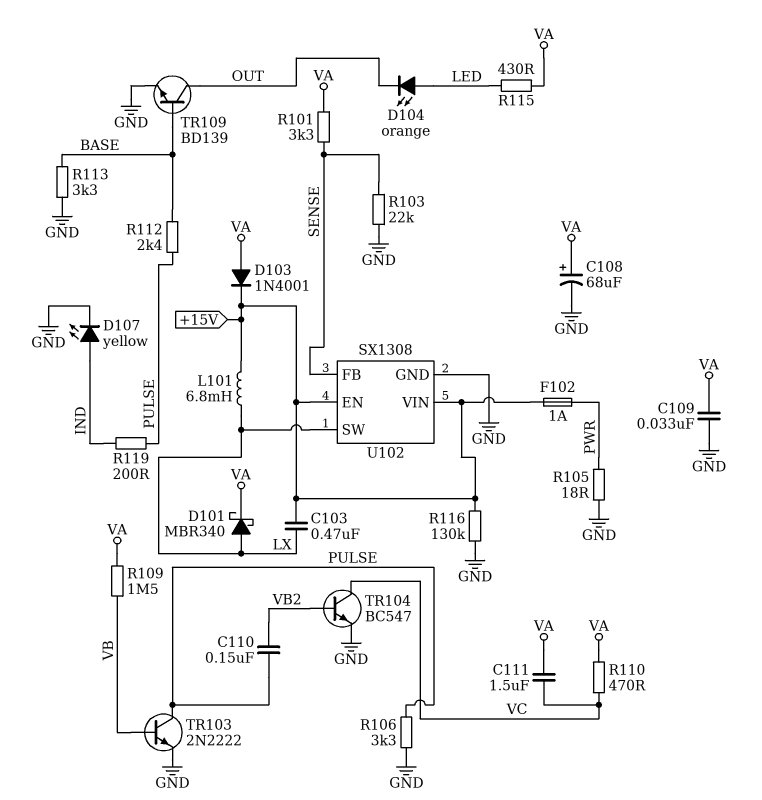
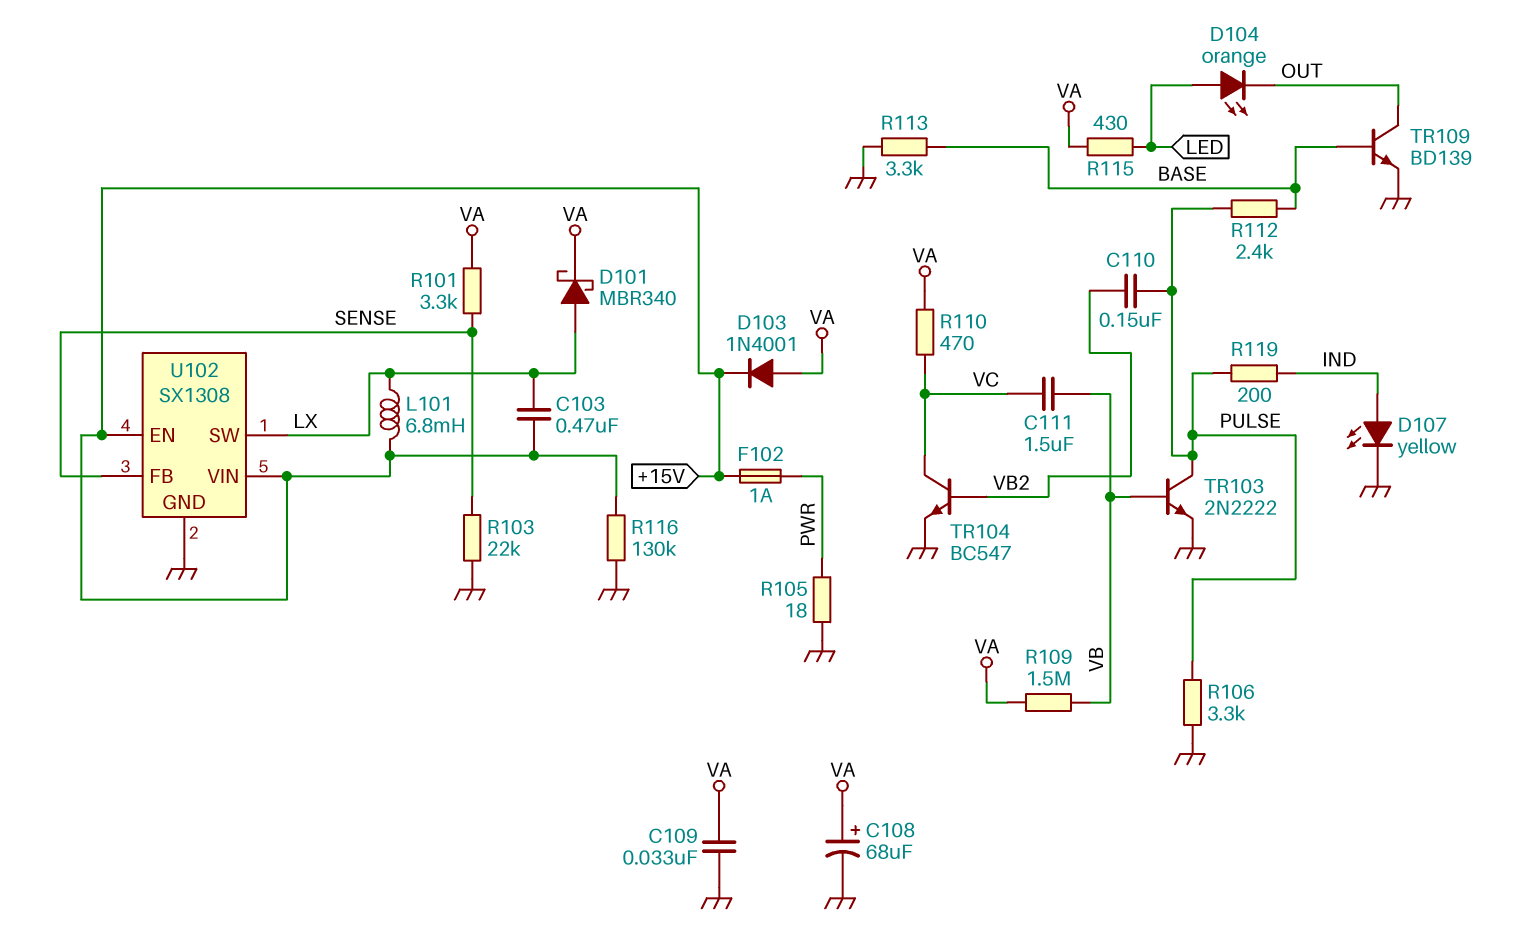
C111: 1.5uF (VA, VC) -> 1.5uF (VB, VC)

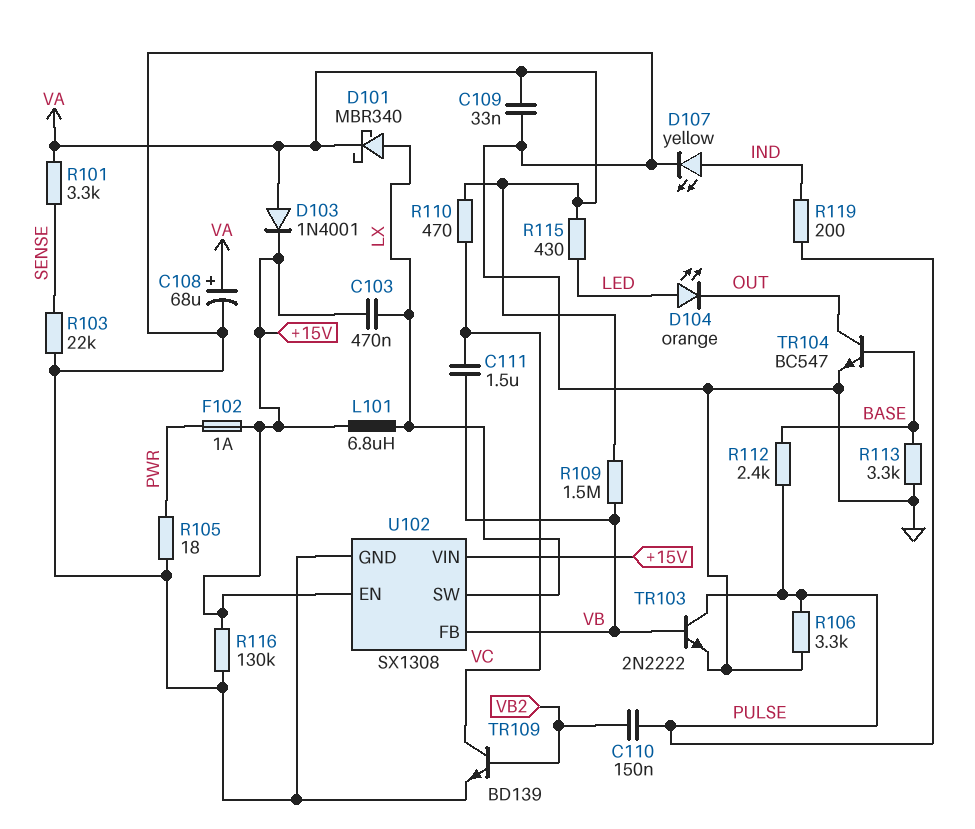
L101: 6.8mH (+15V, LX) -> 6.8uH (+15V, LX)
TR104: NPN BC547 (B VB2, C VC, E GND) -> NPN BC547 (B BASE, C OUT, E GND)
TR109: NPN BD139 (B BASE, C OUT, E GND) -> NPN BD139 (B VB2, C VC, E GND)
U102 pin FB: SENSE -> VB

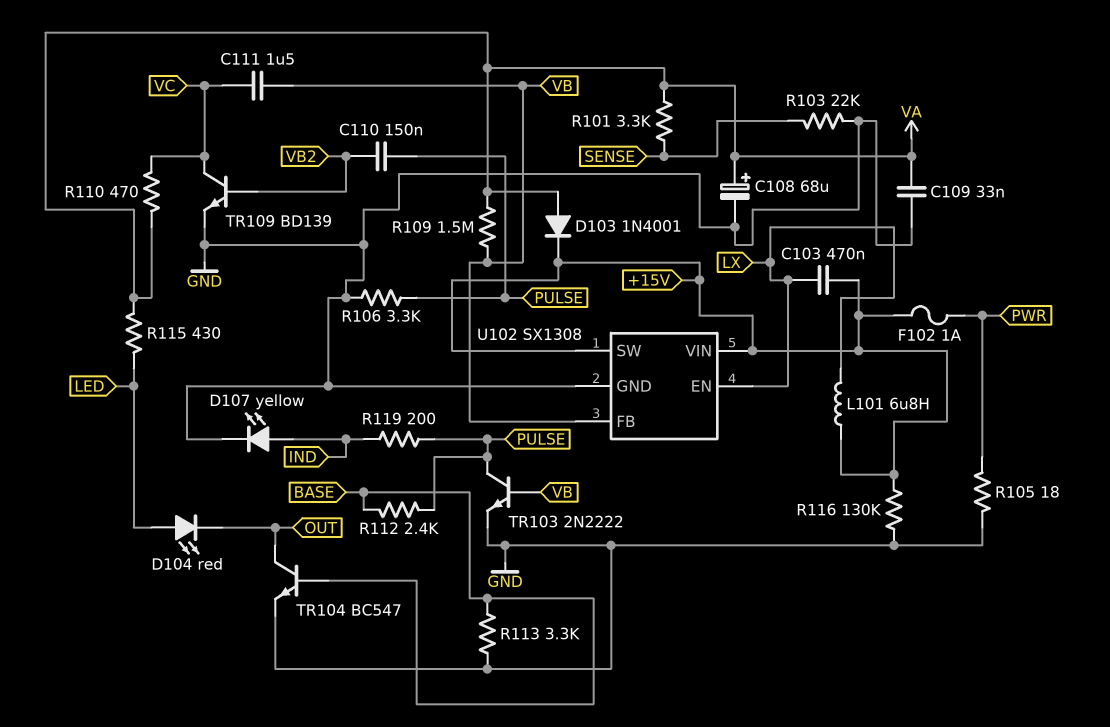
D101: schottky MBR340 (A LX, K VA) -> none
D104: LED orange (A LED, K OUT) -> LED red (A LED, K OUT)
U102 pin EN: +15V -> LX
U102 pin SW: LX -> +15V

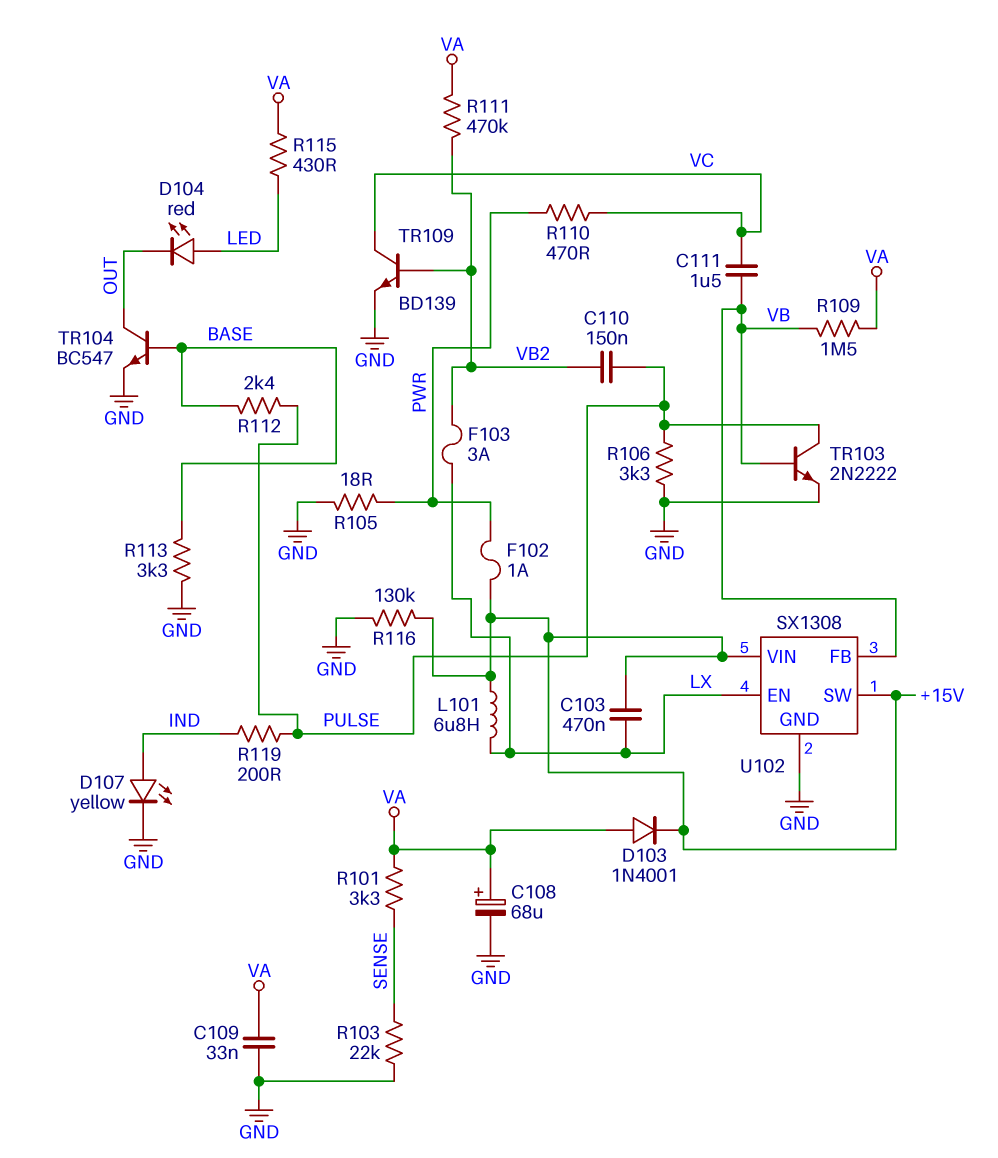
F103: none -> 3A (LX, VB2)
R110: 470 (VA, VC) -> 470 (PWR, VC)
R111: none -> 470k (VA, VB2)

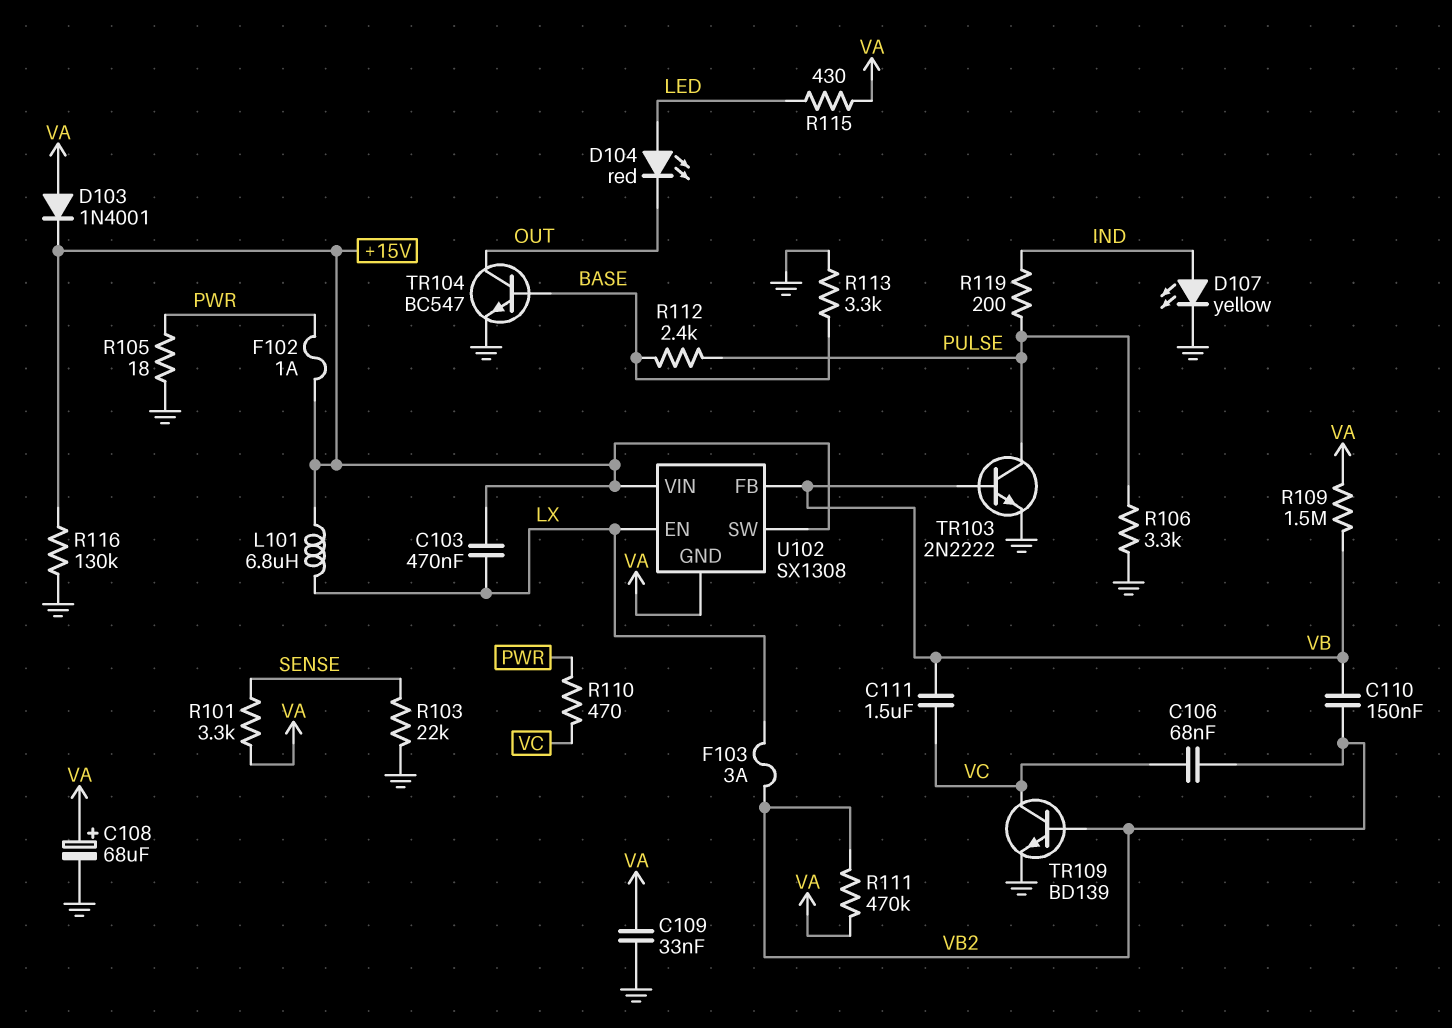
C106: none -> 68nF (VB2, VC)
C110: 150nF (PULSE, VB2) -> 150nF (VB, VB2)
U102 pin GND: GND -> VA

